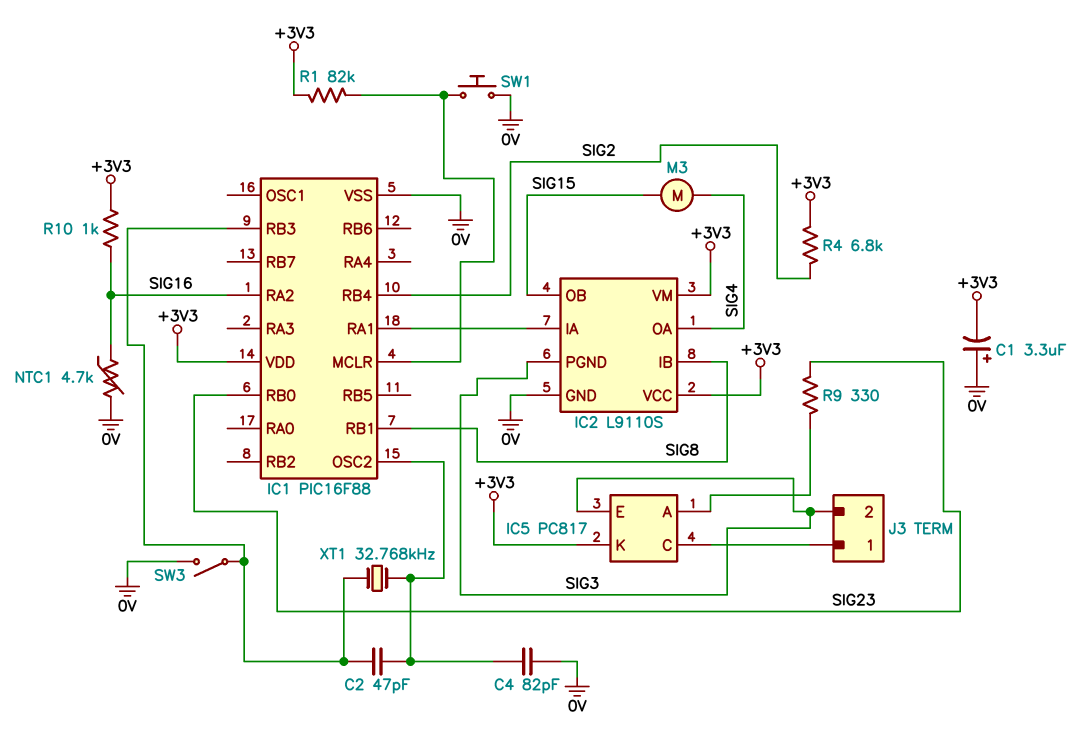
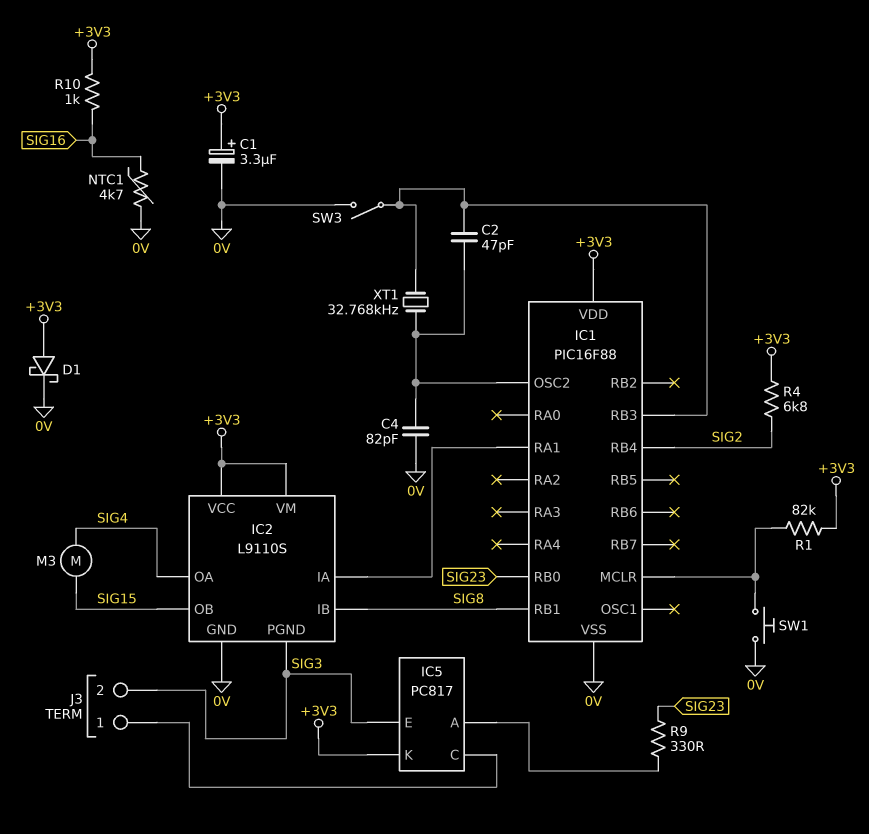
C1: 3.3uF (plus 0V, minus +3V3) -> 3.3uF (plus +3V3, minus 0V)
D1: none -> schottky (A +3V3, K 0V)
IC1 pin RA2: SIG16 -> none

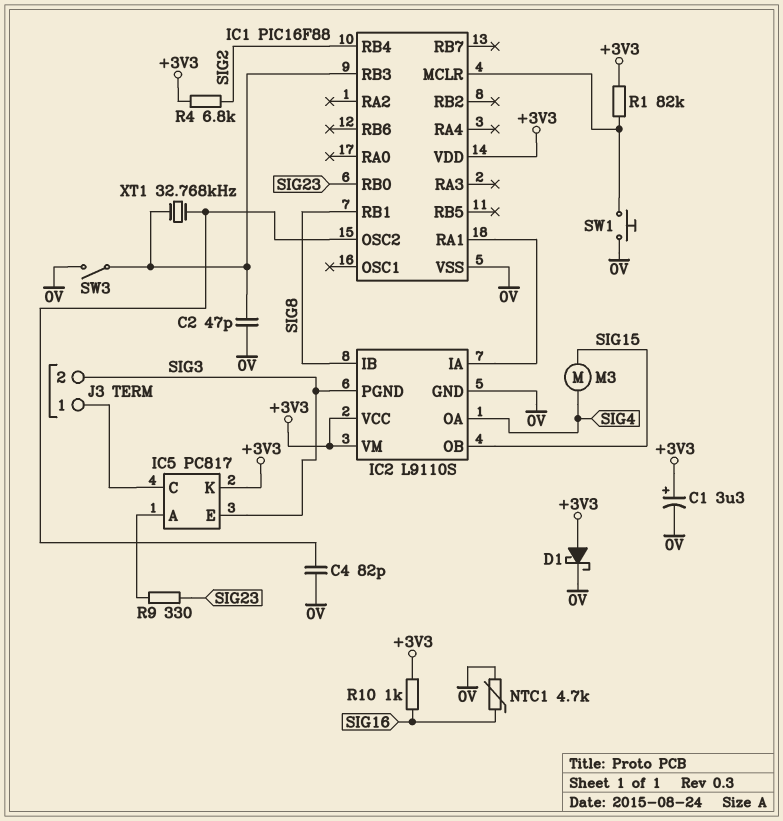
C2: 47pF (IC1/OSC2, IC1/RB3) -> 47pF (0V, IC1/RB3)

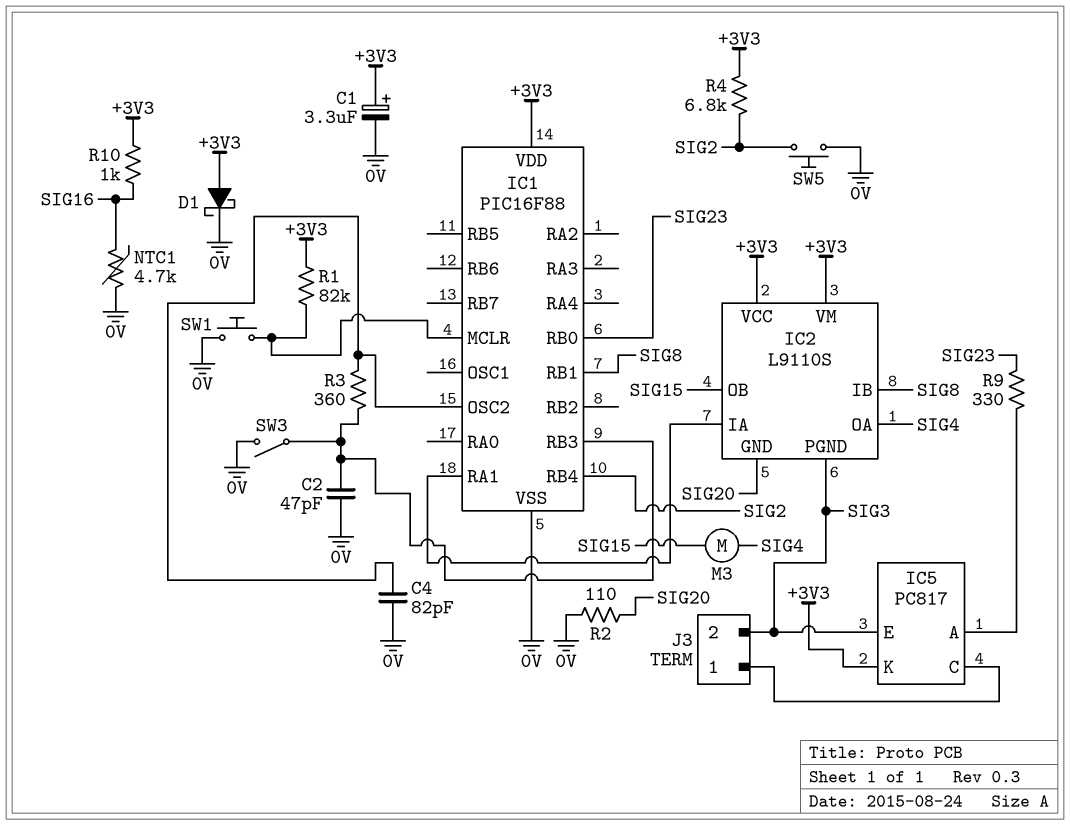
IC2 pin GND: 0V -> SIG20
R2: none -> 110 (0V, SIG20)
R3: none -> 360 (IC1/OSC2, IC1/RB3)
SW5: none -> button (0V, SIG2)
XT1: 32.768kHz (IC1/OSC2, IC1/RB3) -> none

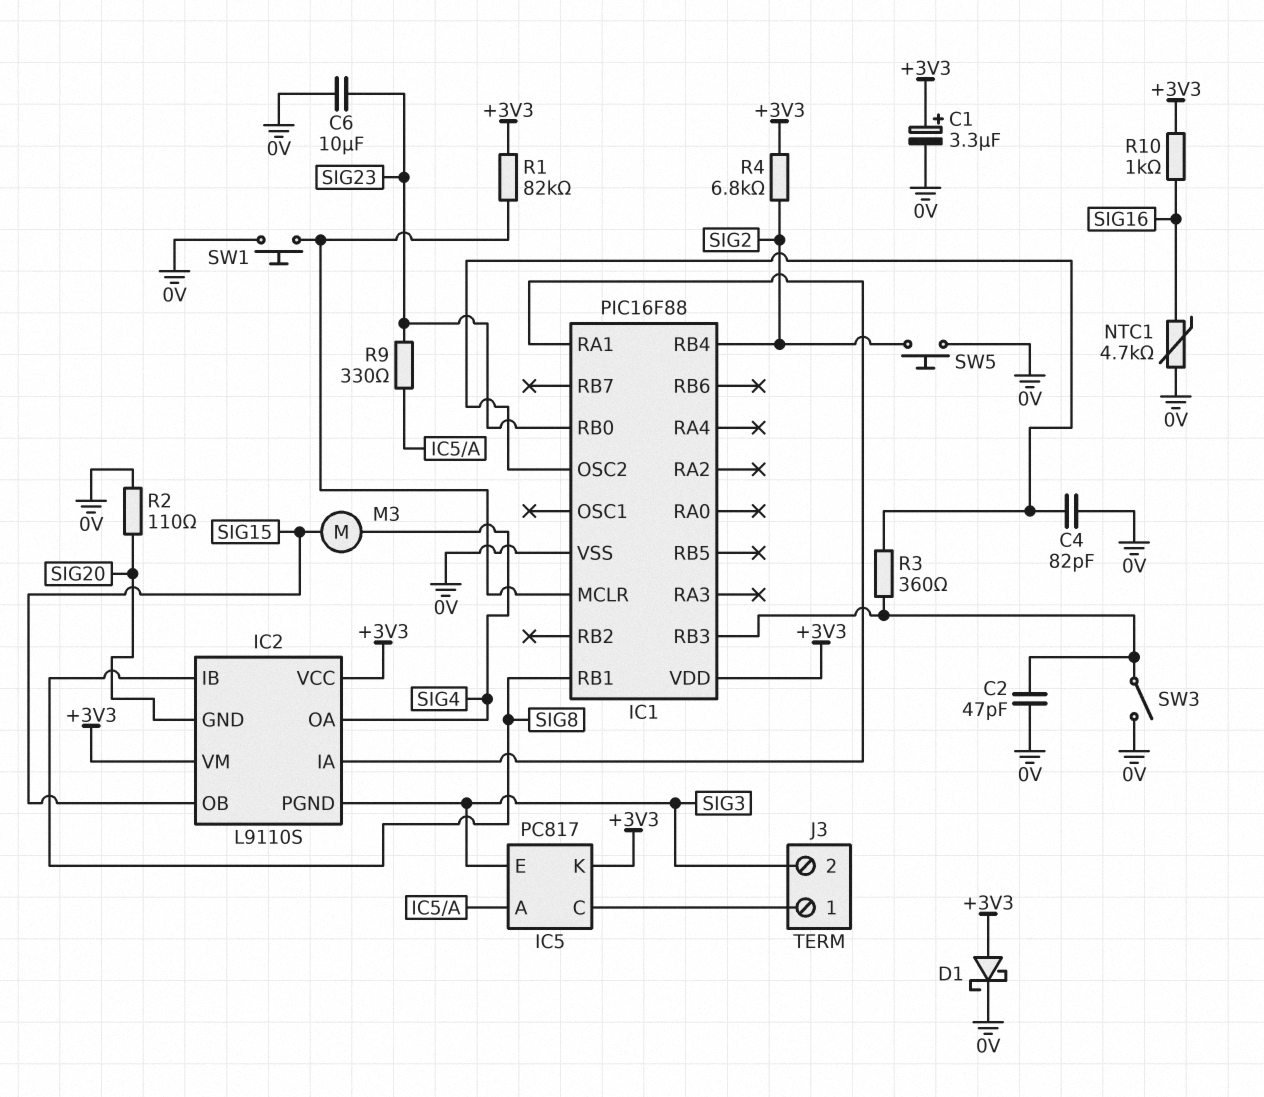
C6: none -> 10uF (0V, SIG23)

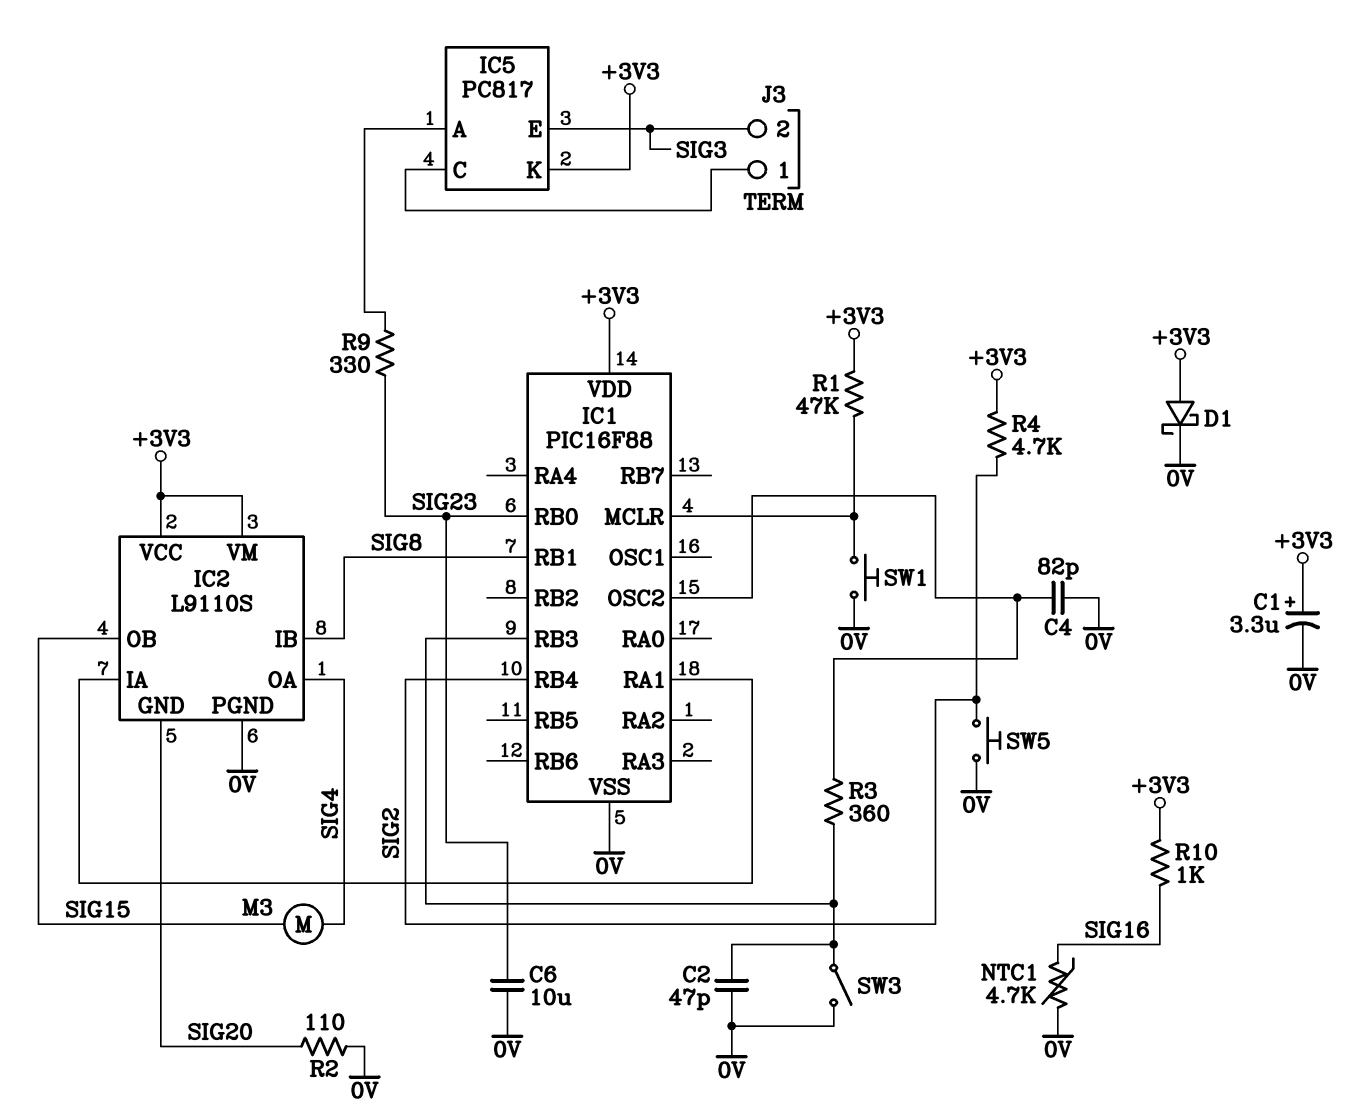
IC2 pin PGND: SIG3 -> 0V
R1: 82k (+3V3, IC1/MCLR) -> 47k (+3V3, IC1/MCLR)
R4: 6.8k (+3V3, SIG2) -> 4.7k (+3V3, SIG2)

